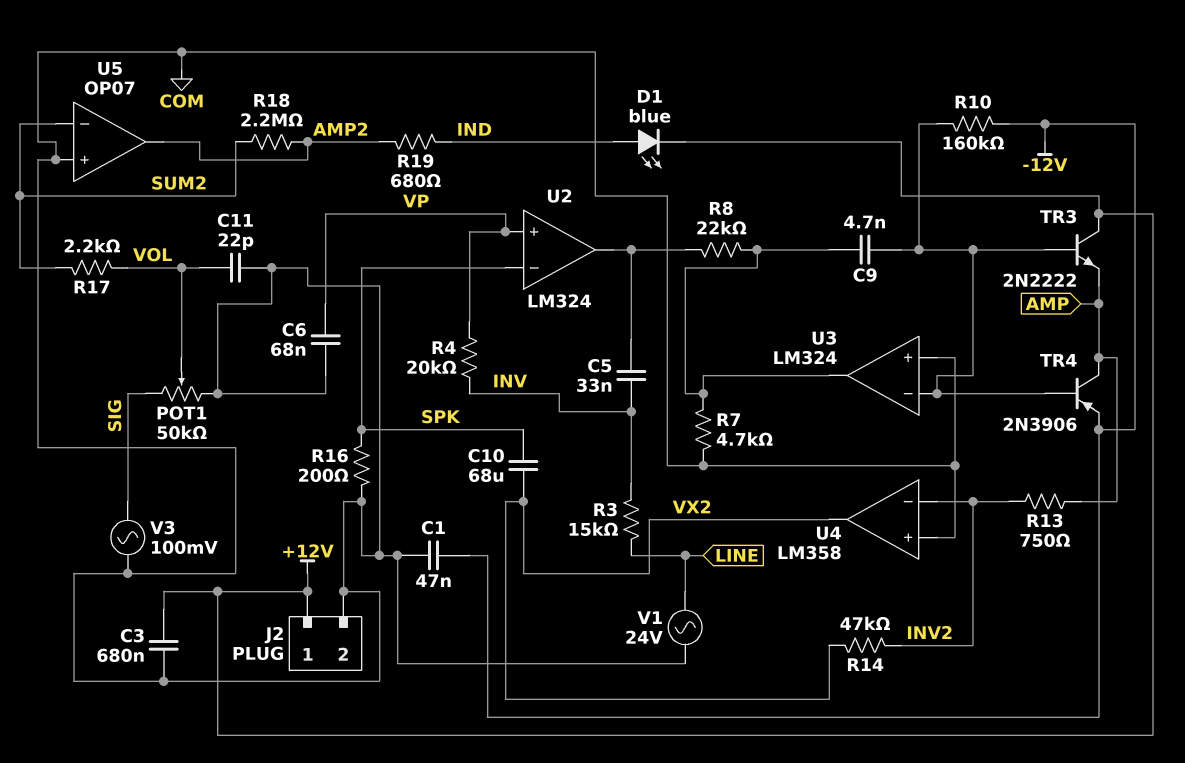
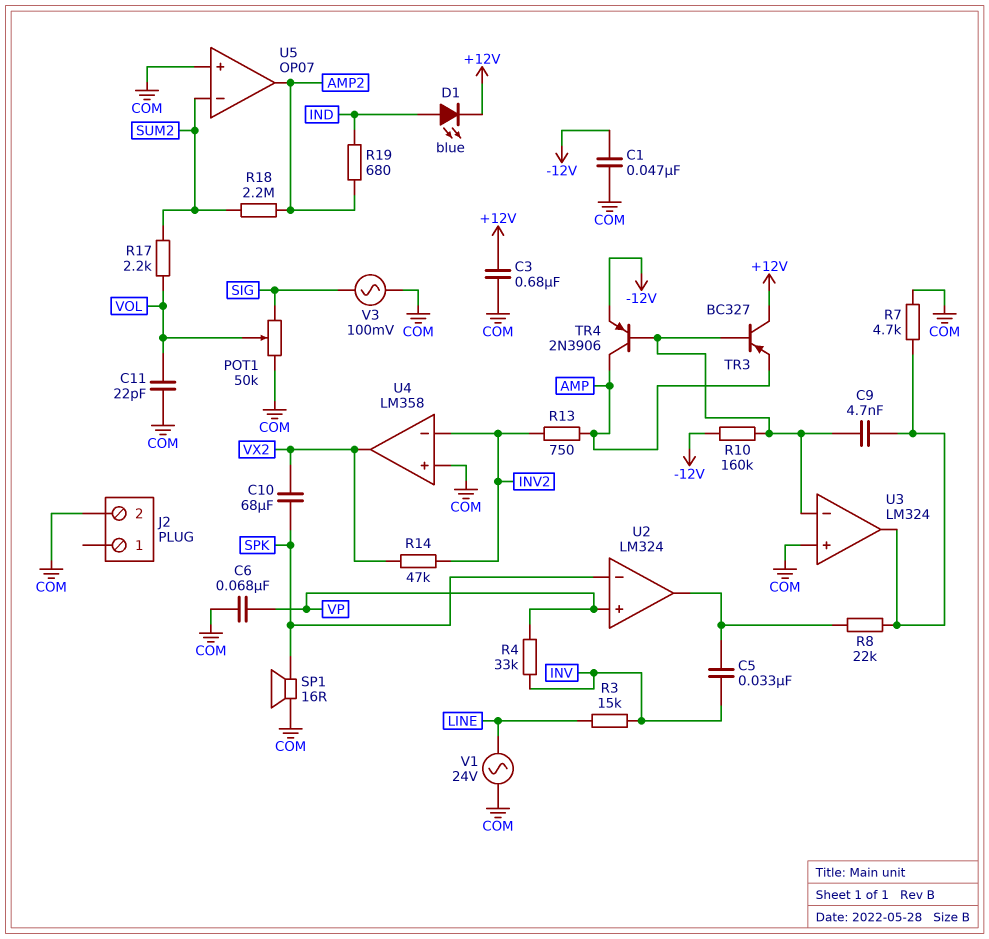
J2 pin 1: +12V -> none
R4: 20k (INV, VP) -> 33k (INV, VP)
R16: 200 (COM, SPK) -> none
SP1: none -> speaker 16R (COM, SPK)
TR3: NPN 2N2222 (B U3/in-, C +12V, E AMP) -> PNP BC327 (B U3/in-, C +12V, E AMP)

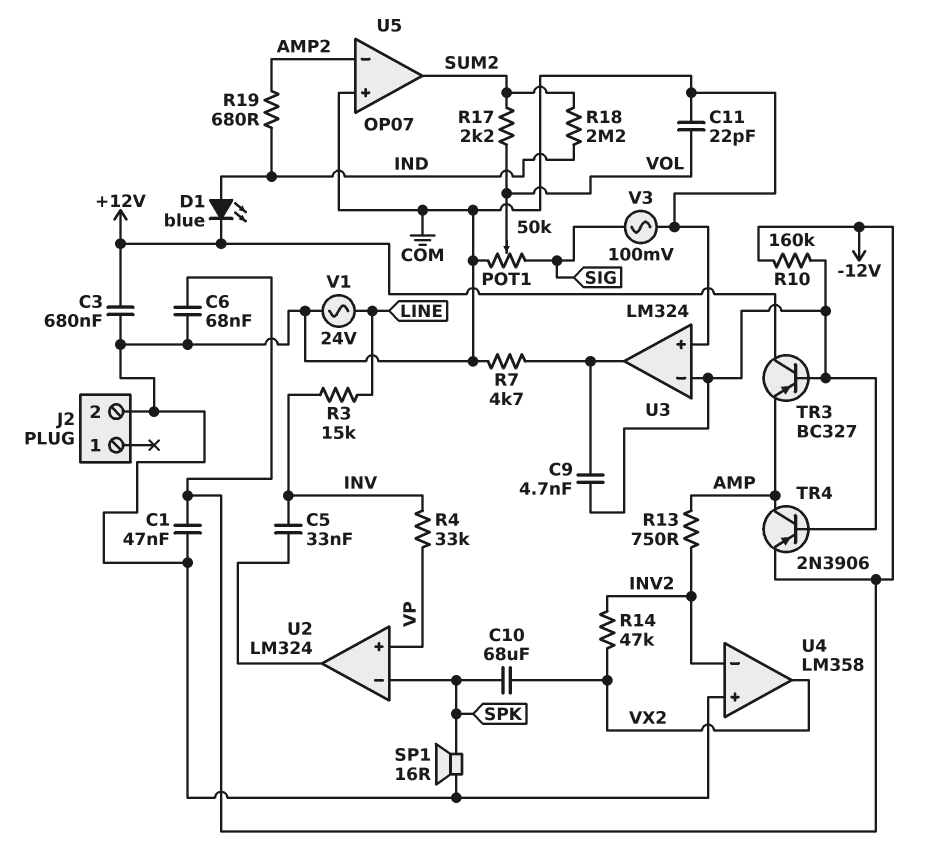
C6: 68nF (COM, VP) -> 68nF (-12V, COM)
R8: 22k (U2/out, U3/out) -> none
R18: 2.2M (AMP2, SUM2) -> 2.2M (IND, SUM2)
U5 pin in-: SUM2 -> AMP2
U5 pin out: AMP2 -> SUM2

